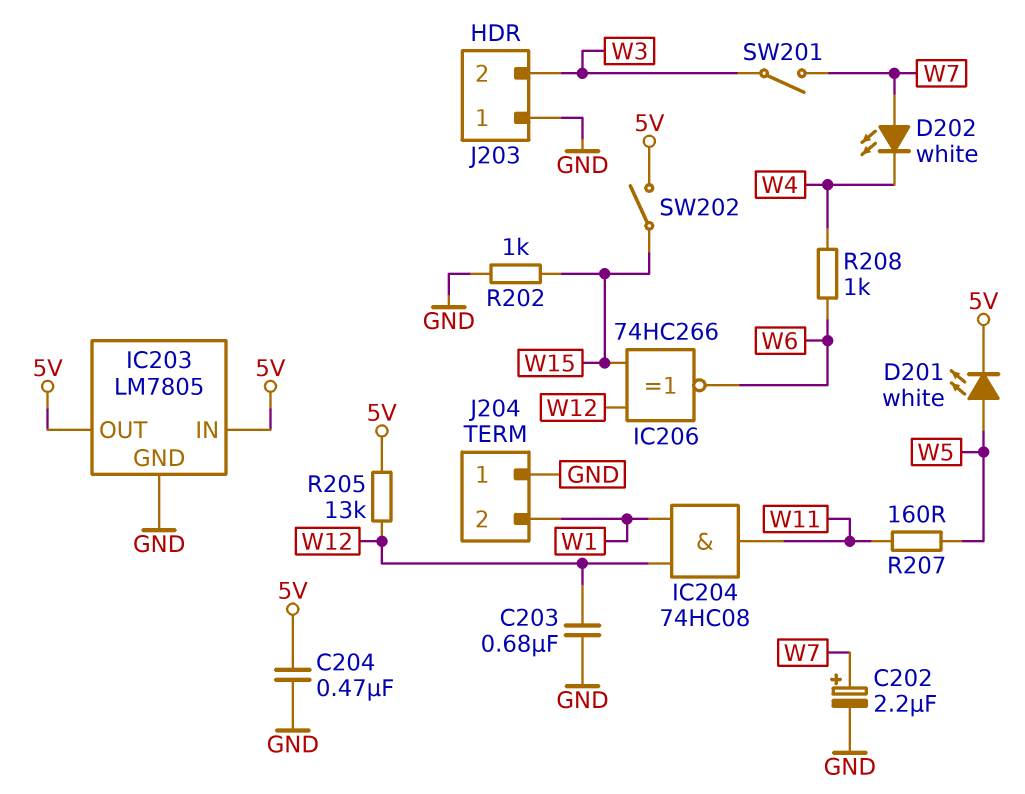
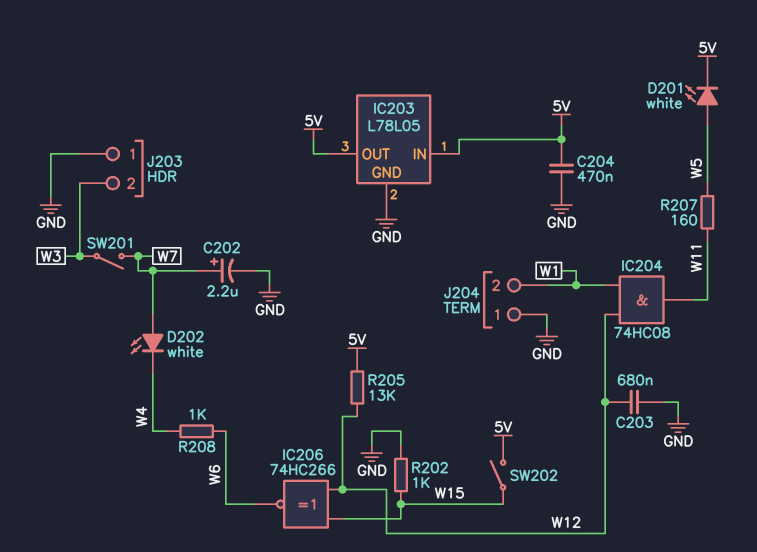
IC203: LM7805 -> L78L05

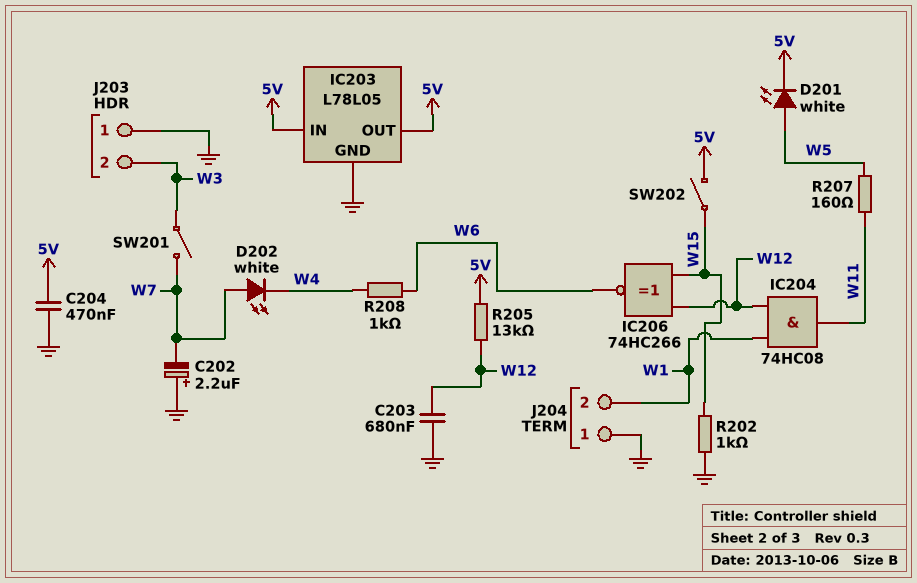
C202: 2.2uF (plus W7, minus GND) -> 2.2uF (plus GND, minus W7)

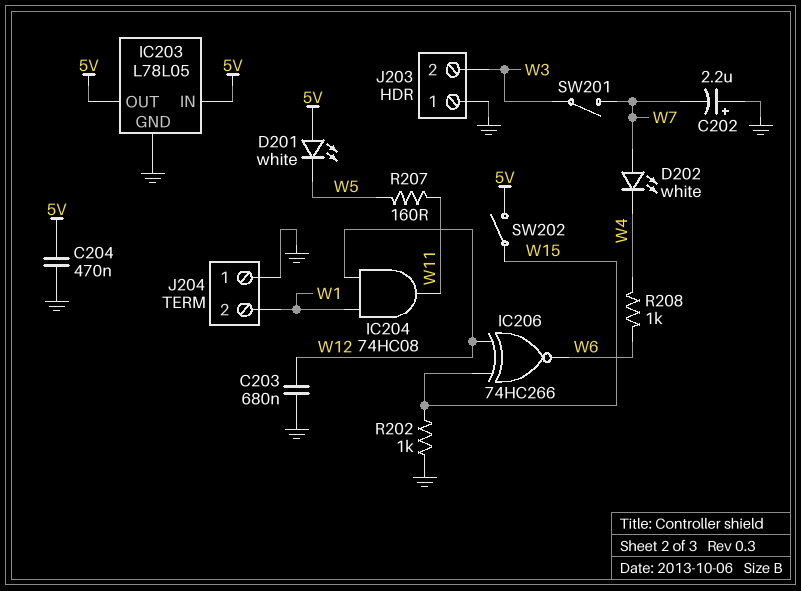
D201: LED white (A W5, K 5V) -> LED white (A 5V, K W5)
R205: 13k (5V, W12) -> none

